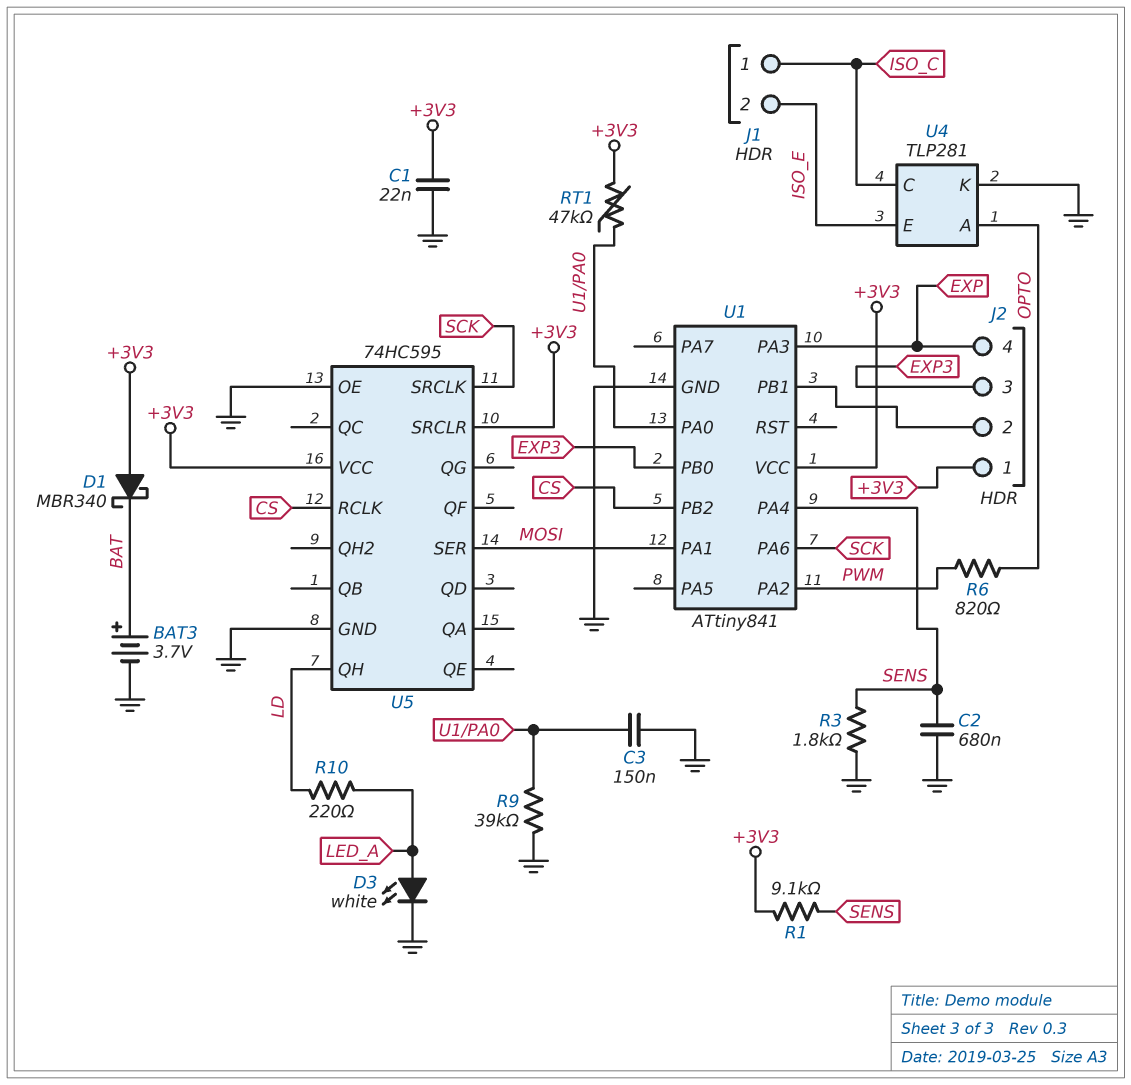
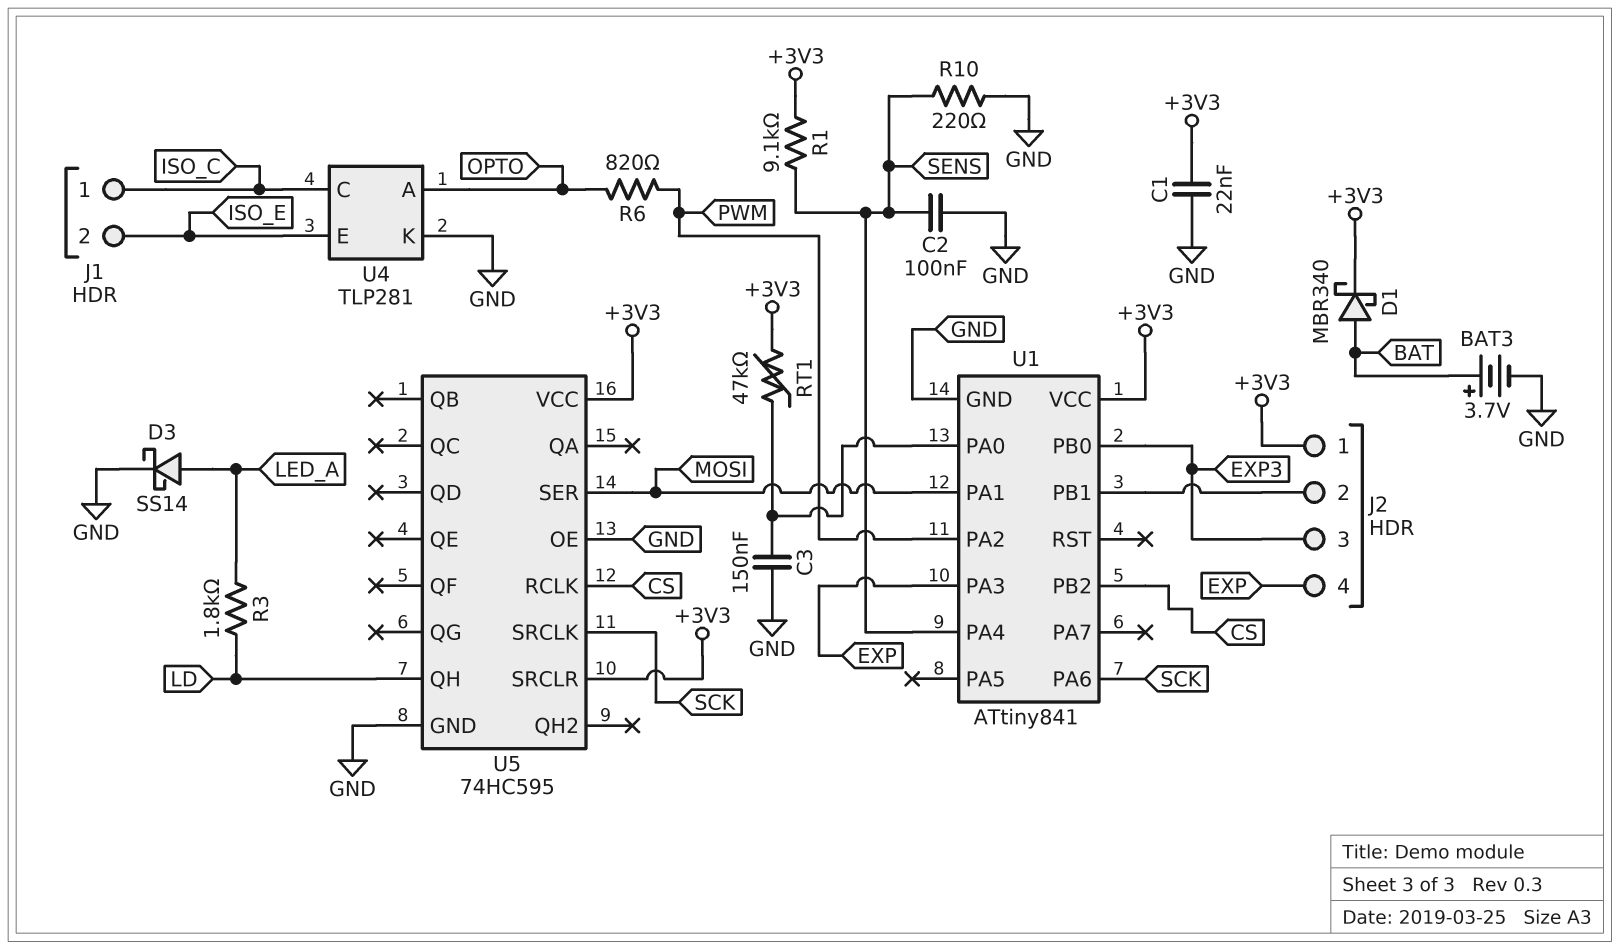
C2: 680nF (GND, SENS) -> 100nF (GND, SENS)
D1: schottky MBR340 (A +3V3, K BAT) -> schottky MBR340 (A BAT, K +3V3)
D3: LED white (A LED_A, K GND) -> schottky SS14 (A LED_A, K GND)
R3: 1.8k (GND, SENS) -> 1.8k (LD, LED_A)
R9: 39k (GND, U1/PA0) -> none
R10: 220 (LD, LED_A) -> 220 (GND, SENS)

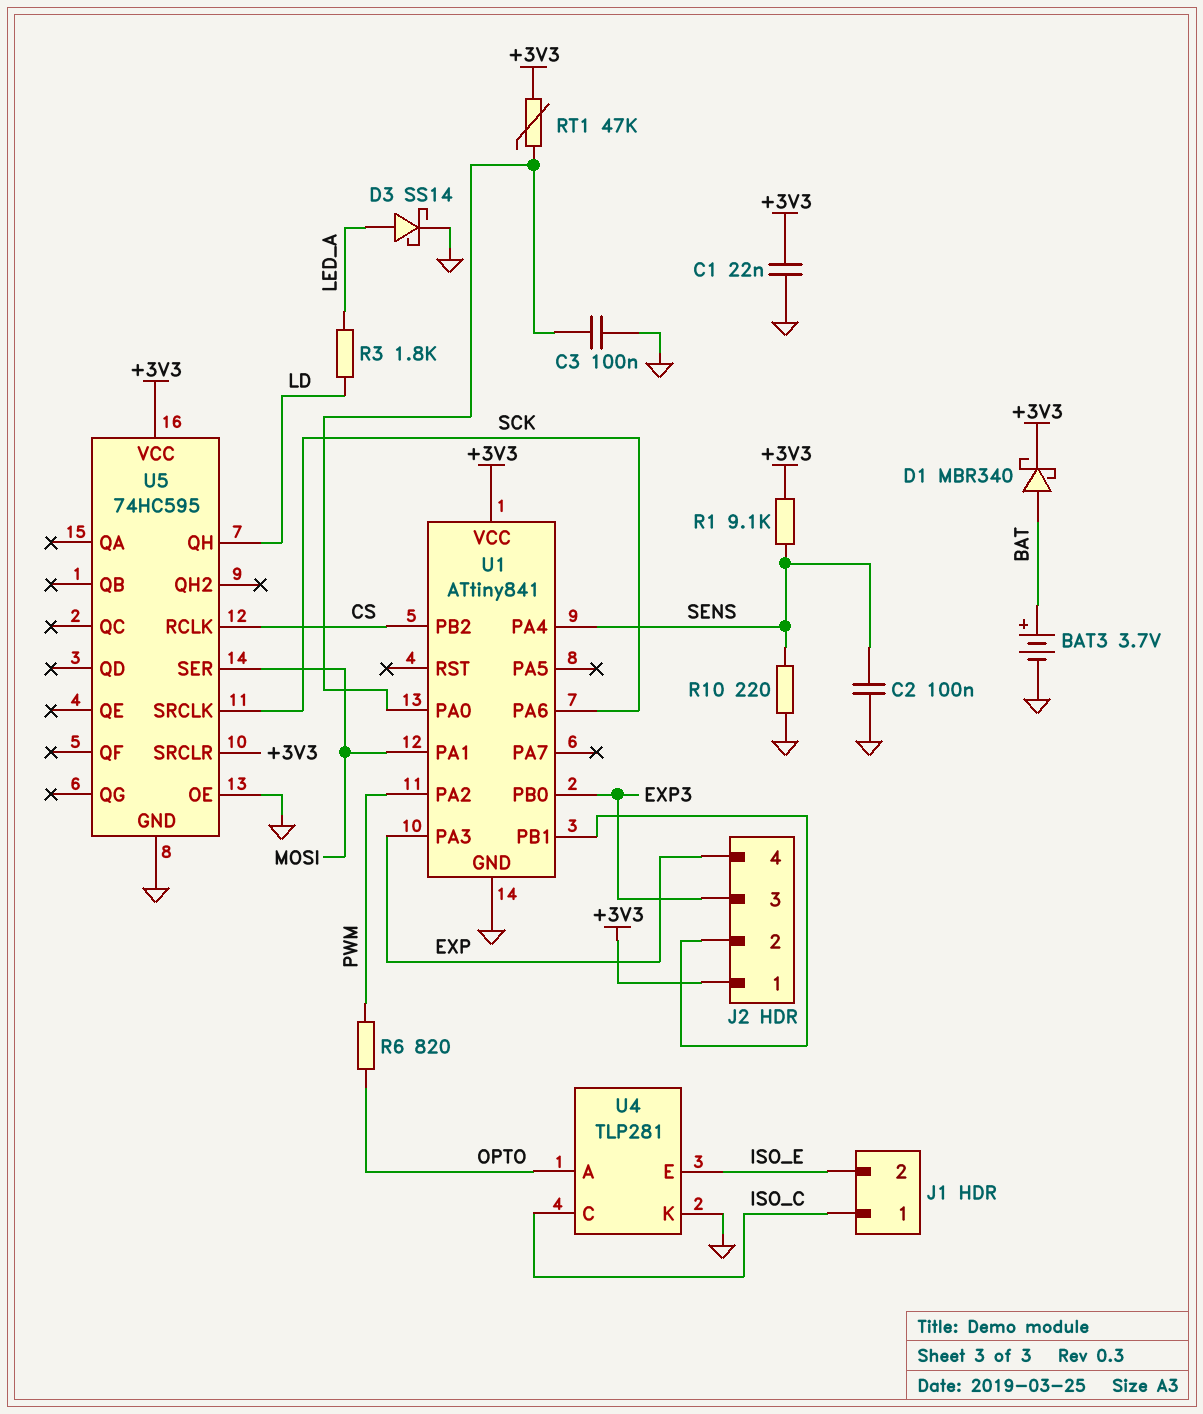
C3: 150nF (GND, U1/PA0) -> 100nF (GND, U1/PA0)

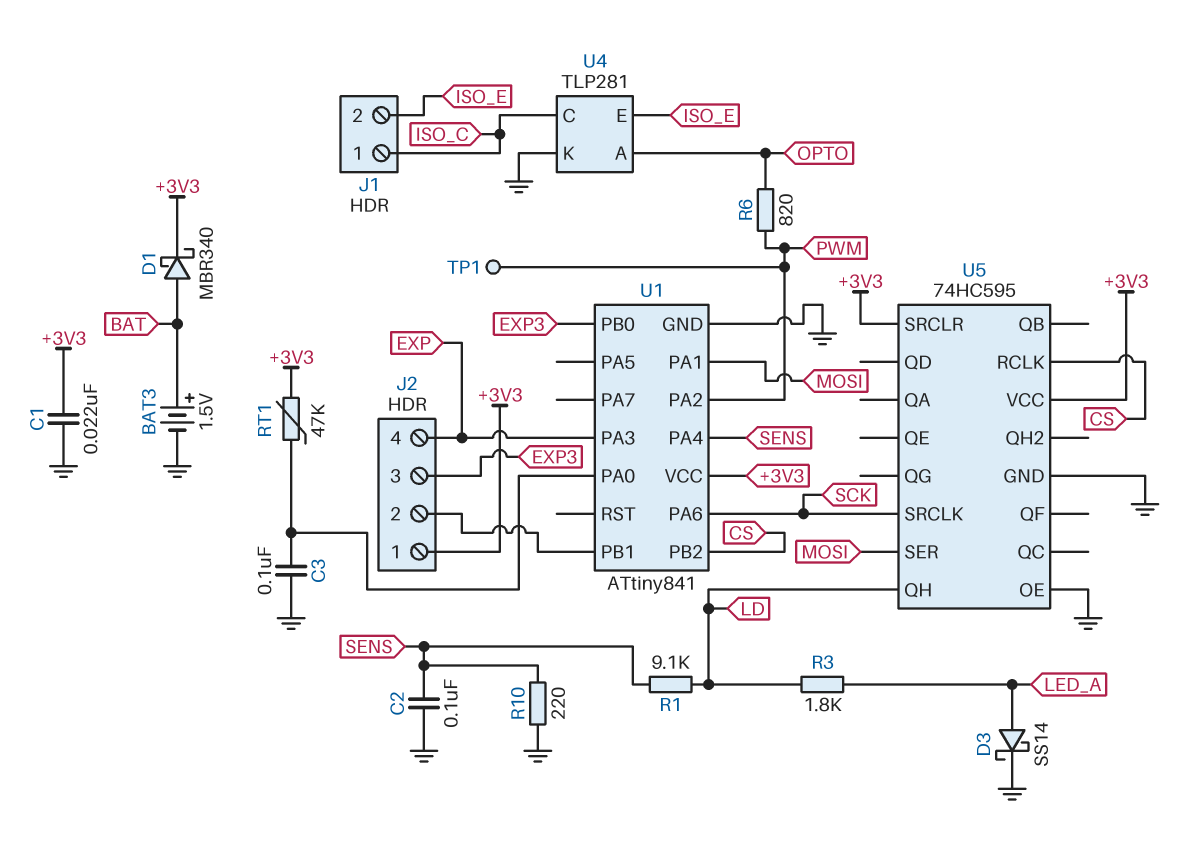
BAT3: 3.7V (plus BAT, minus GND) -> 1.5V (plus BAT, minus GND)
R1: 9.1k (+3V3, SENS) -> 9.1k (LD, SENS)
TP1: none -> test point (PWM)

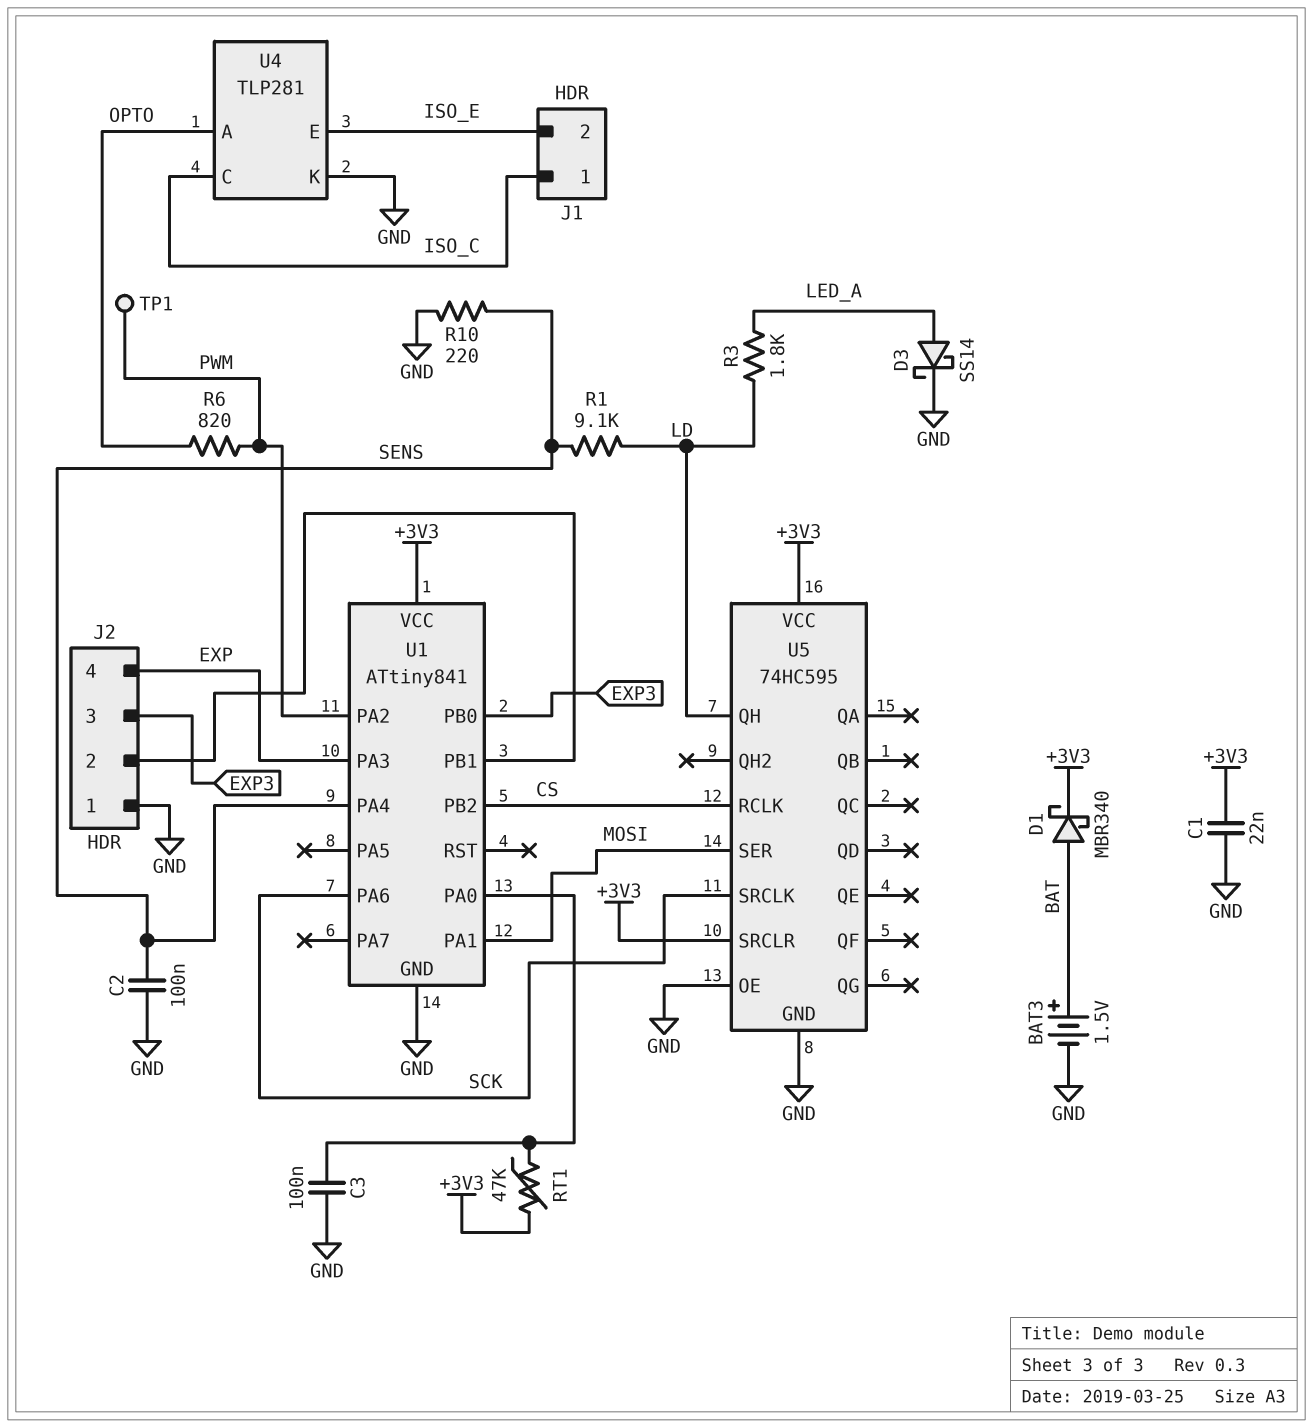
J2 pin 1: +3V3 -> GND

